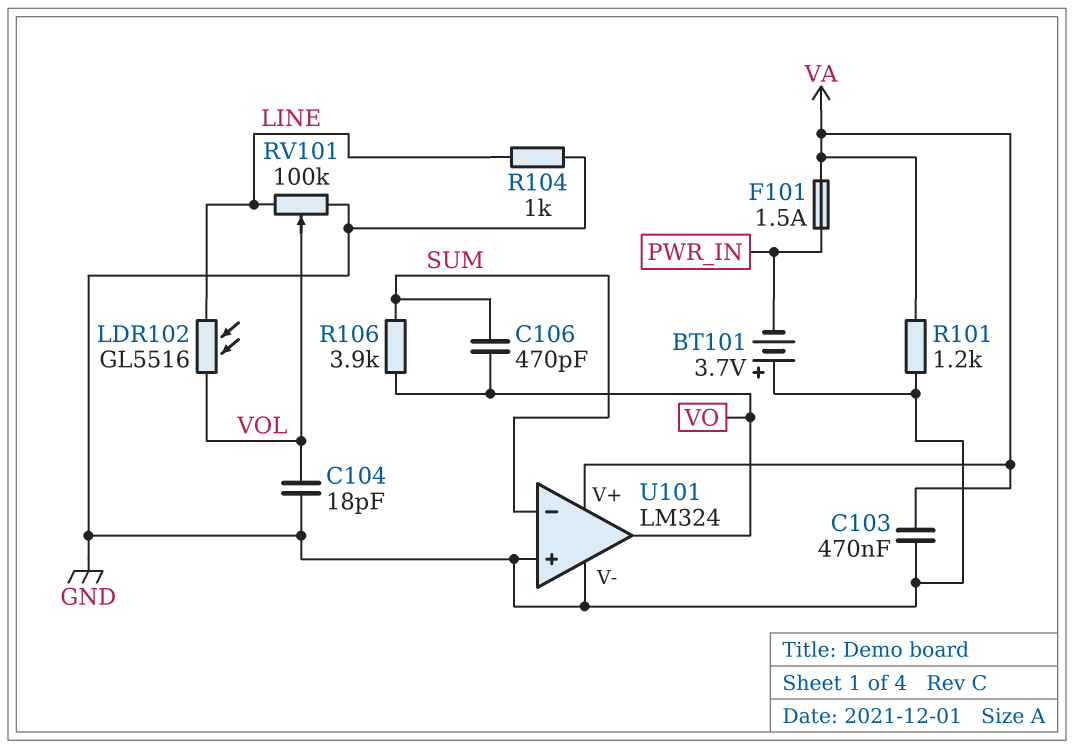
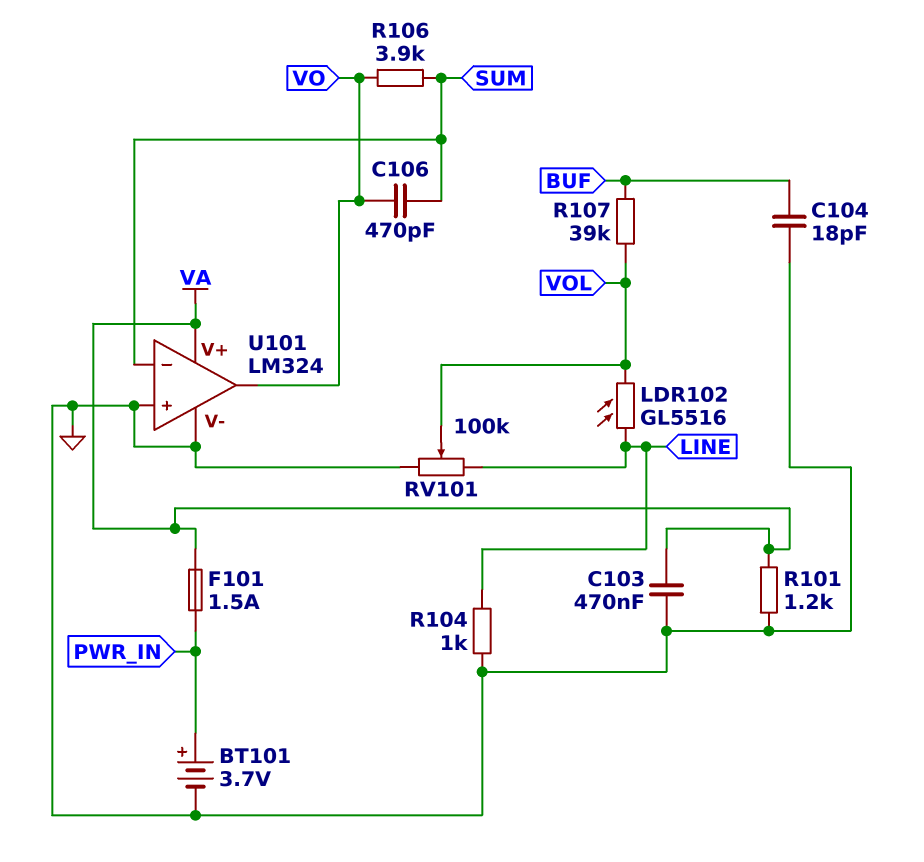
BT101: 3.7V (plus GND, minus PWR_IN) -> 3.7V (plus PWR_IN, minus GND)
C104: 18pF (GND, VOL) -> 18pF (BUF, GND)
R107: none -> 39k (BUF, VOL)

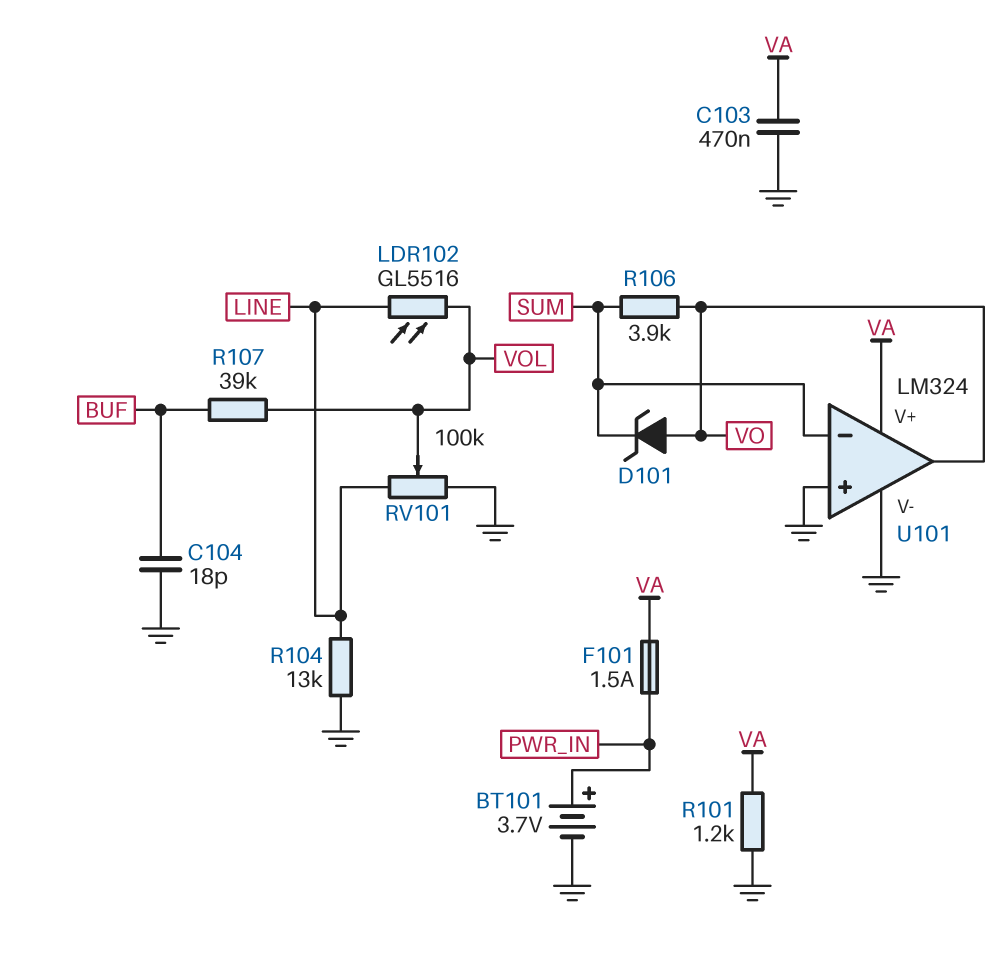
C106: 470pF (SUM, VO) -> none
D101: none -> zener (A VO, K SUM)
R104: 1k (GND, LINE) -> 13k (GND, LINE)

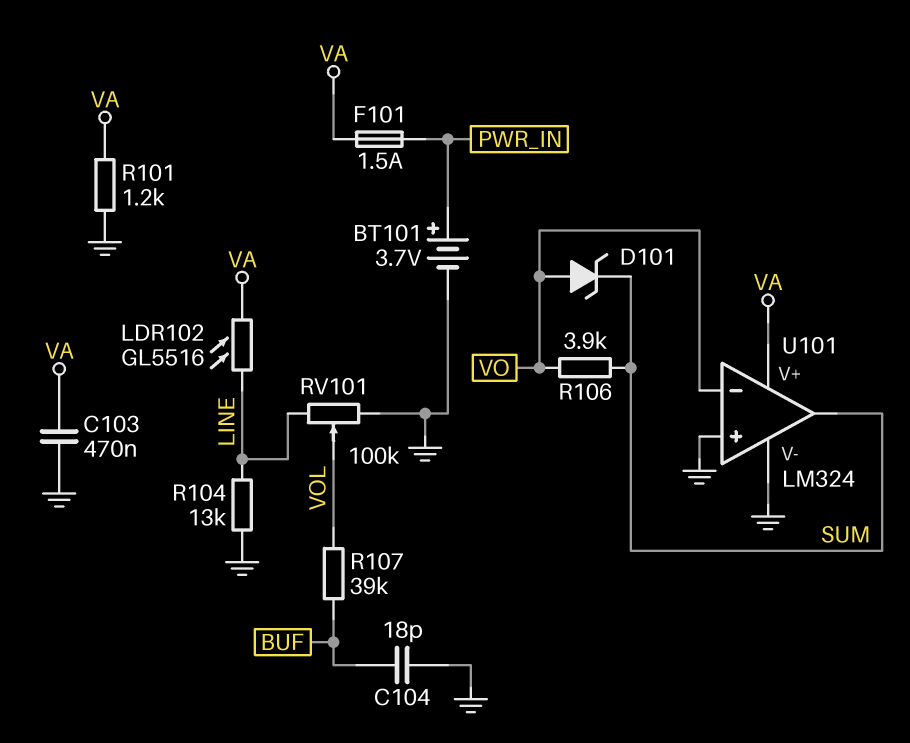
LDR102: GL5516 (LINE, VOL) -> GL5516 (LINE, VA)
U101 pin in-: SUM -> VO
U101 pin out: VO -> SUM

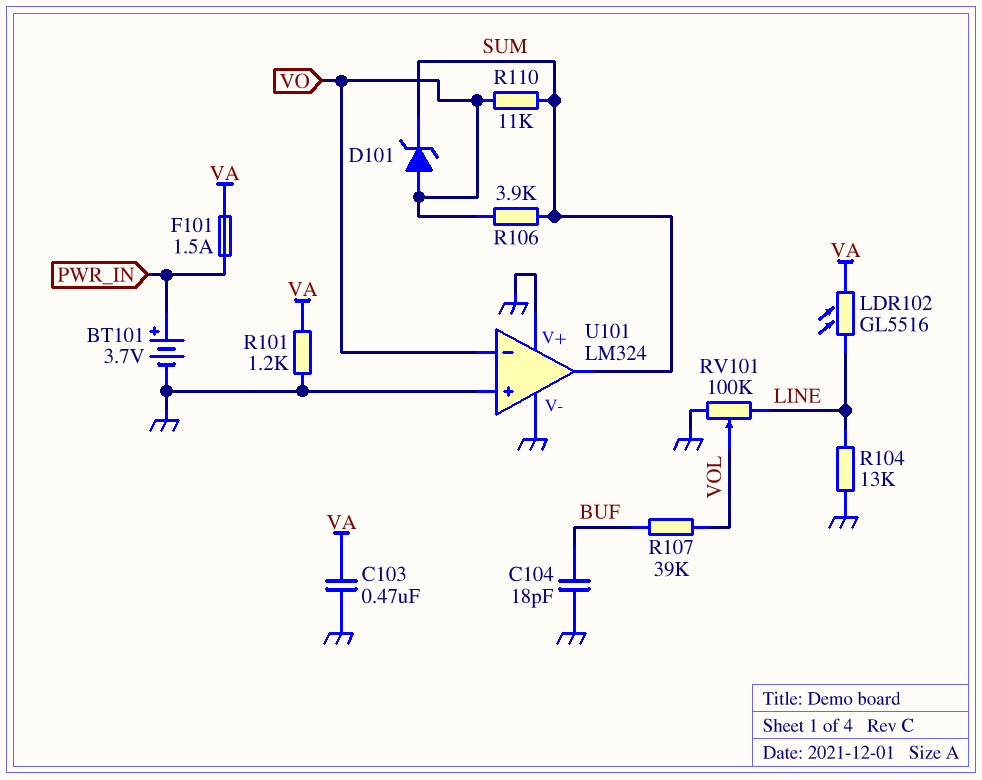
R110: none -> 11k (SUM, VO)
U101 pin V+: VA -> GND

